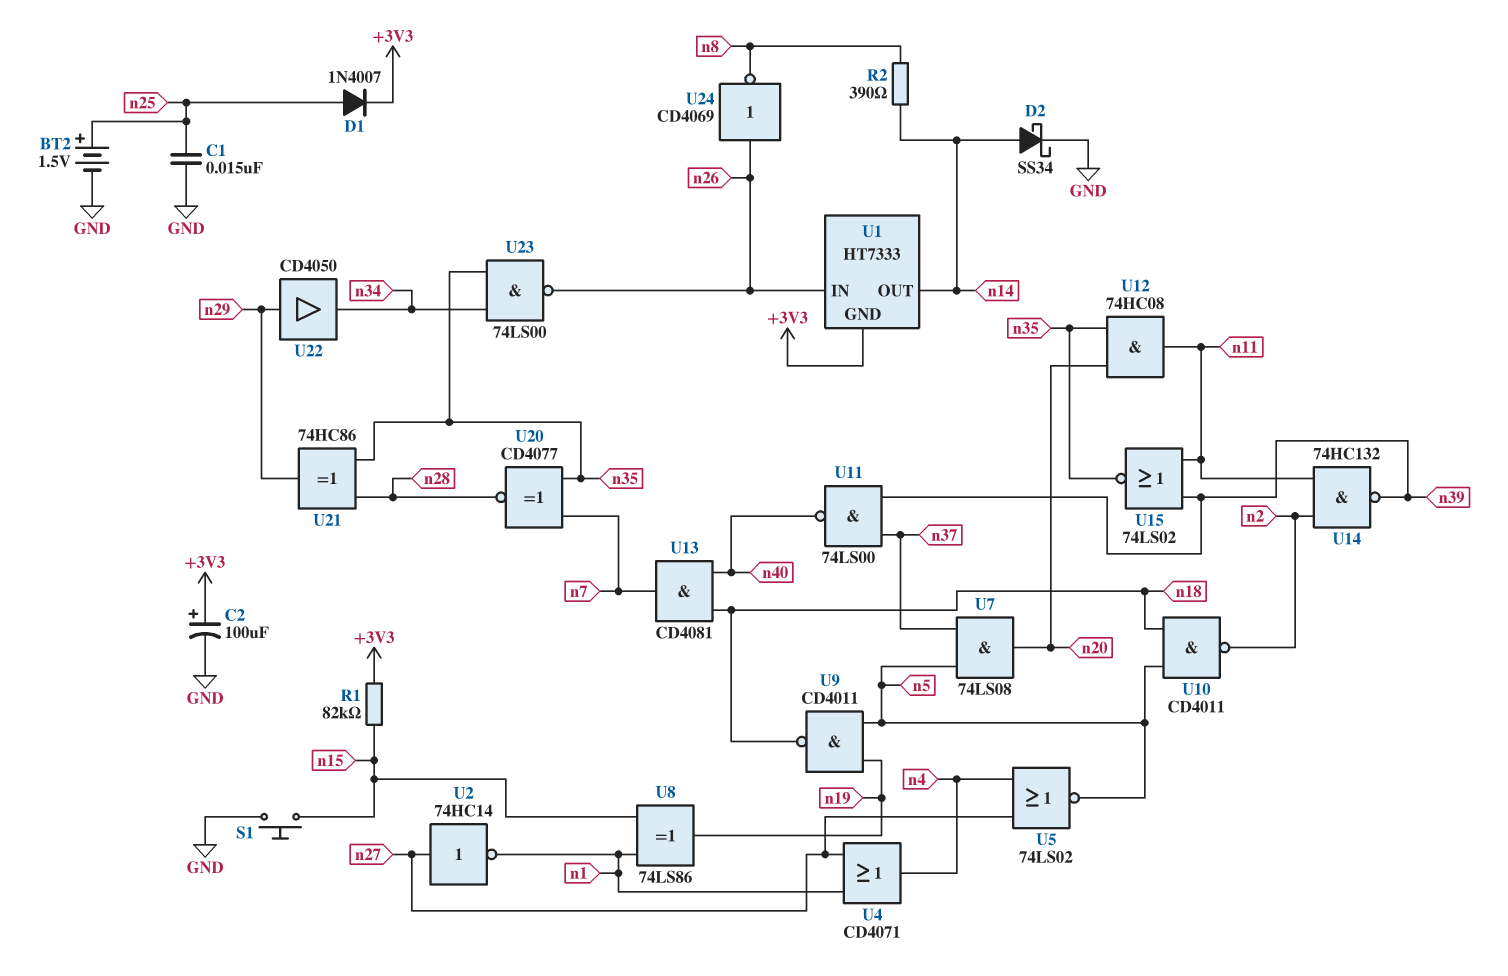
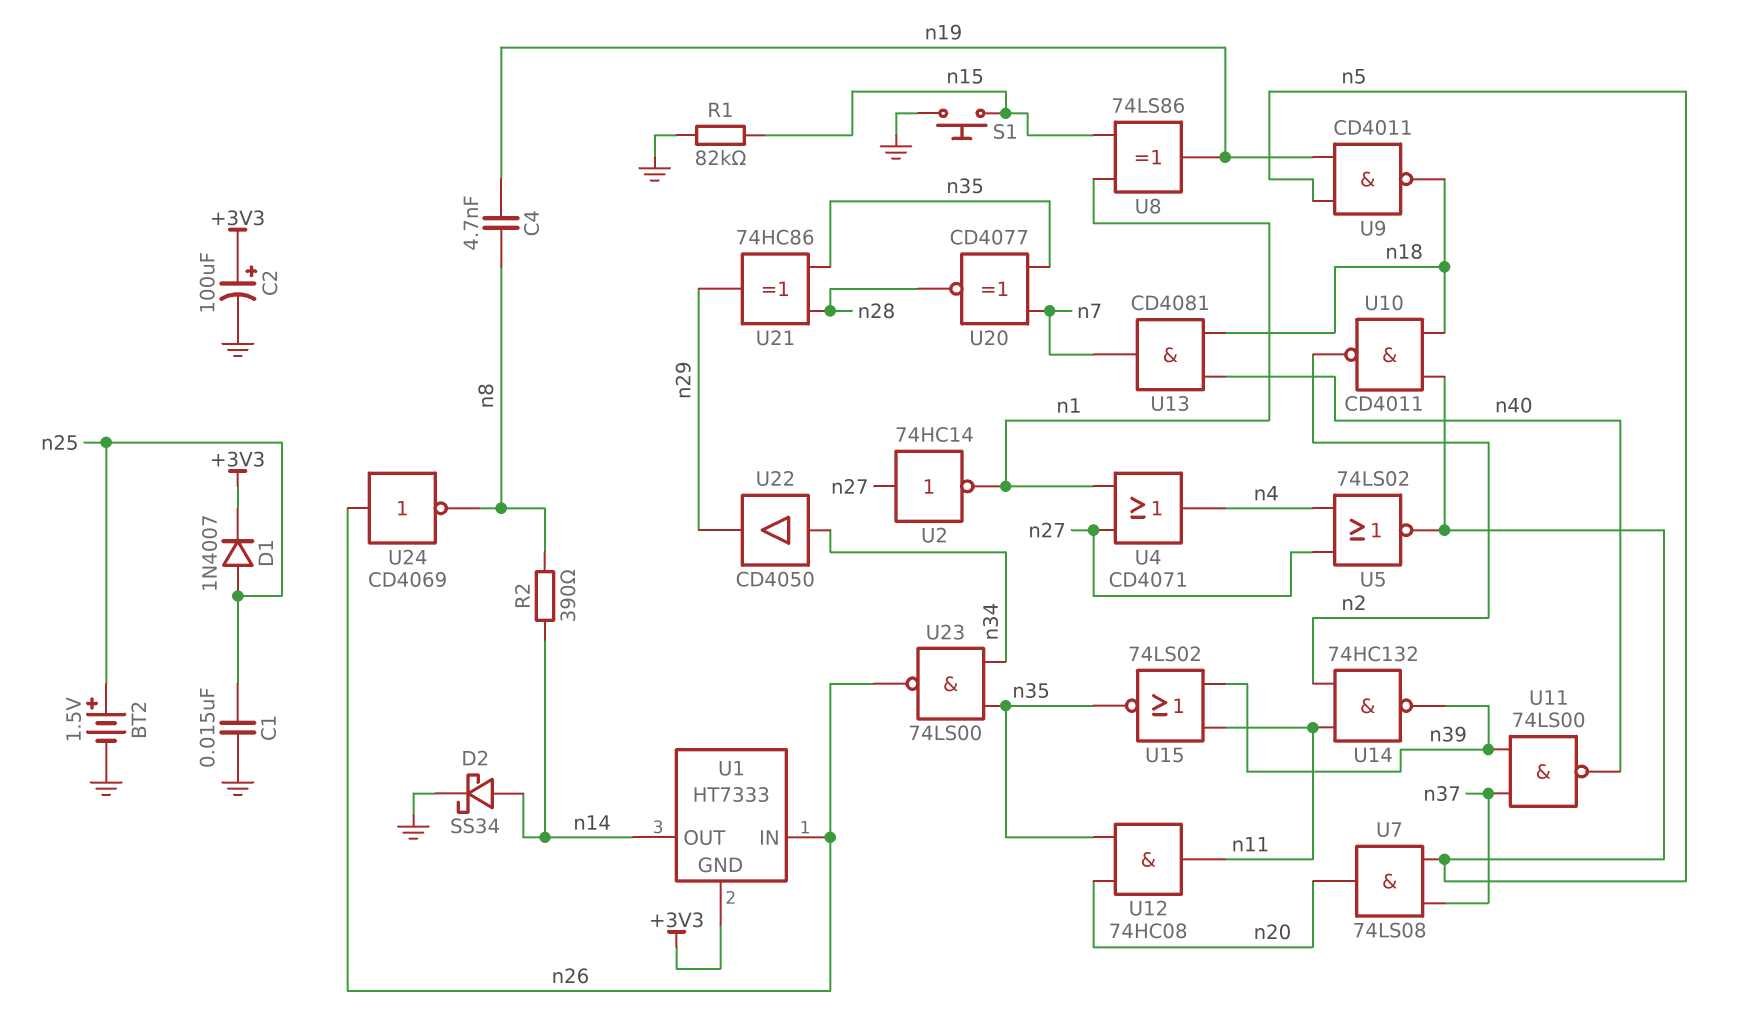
C4: none -> 4.7nF (n8, n19)
R1: 82k (+3V3, n15) -> 82k (GND, n15)
U22: buffer CD4050 (in n29, out n34) -> buffer CD4050 (in n34, out n29)

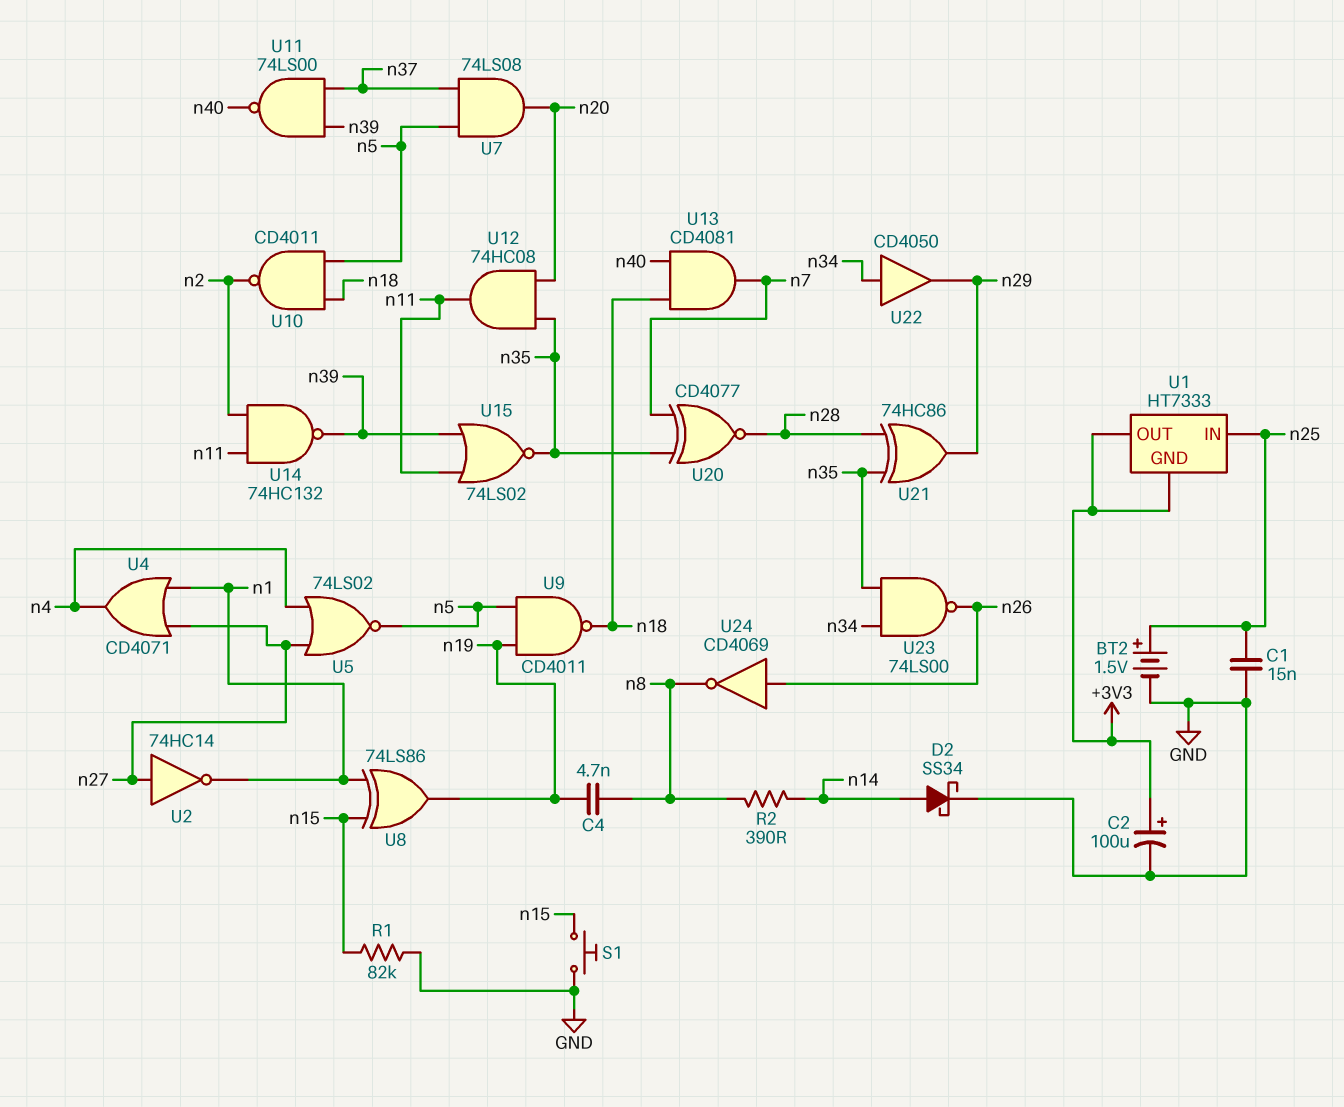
D1: diode 1N4007 (A n25, K +3V3) -> none
U1 pin IN: n26 -> n25
U1 pin OUT: n14 -> +3V3

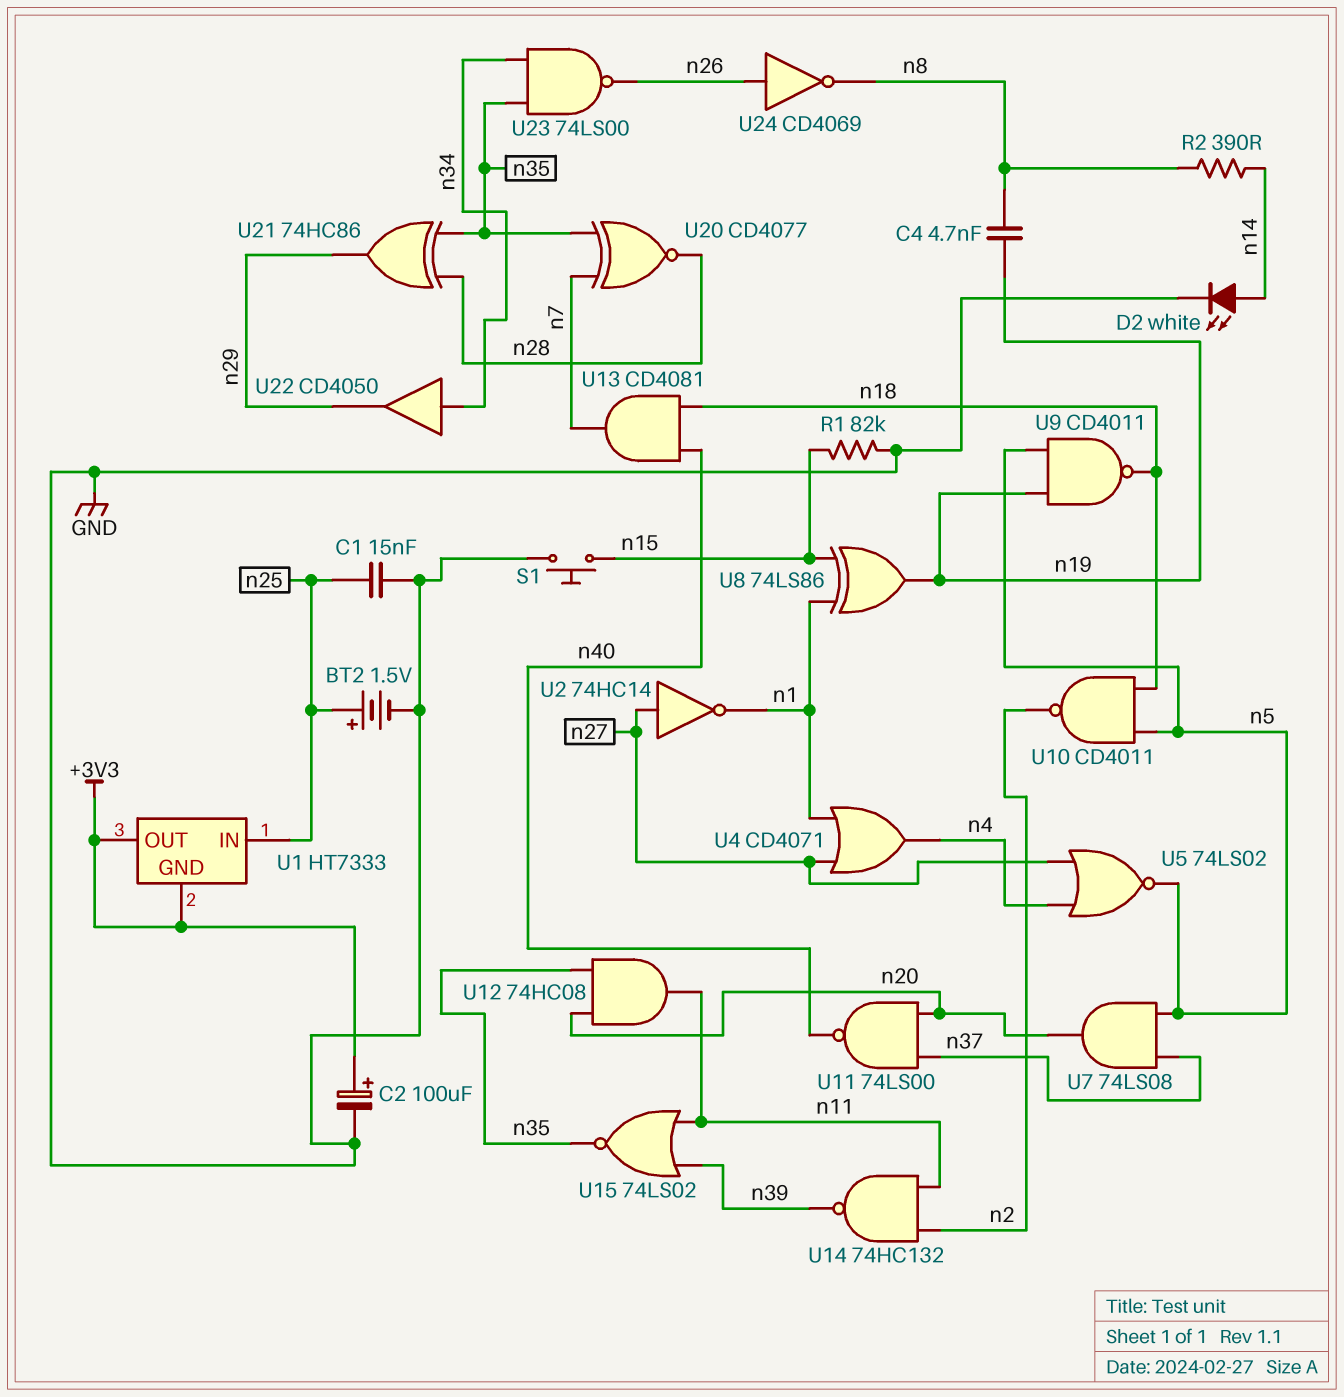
D2: schottky SS34 (A n14, K GND) -> LED white (A n14, K GND)
U11: NAND 74LS00 (in n37, in n39, out n40) -> NAND 74LS00 (in n20, in n37, out n40)

